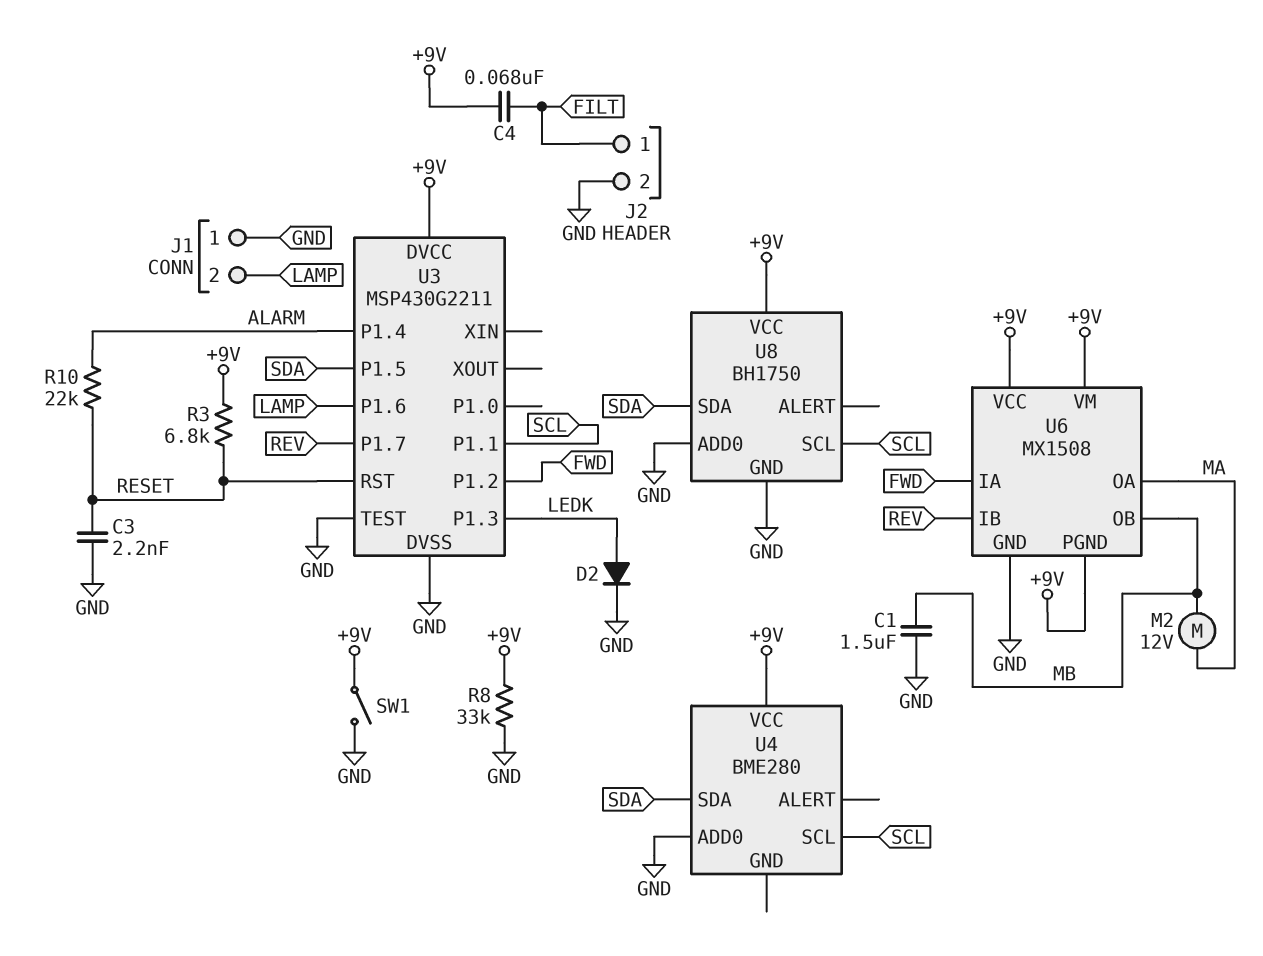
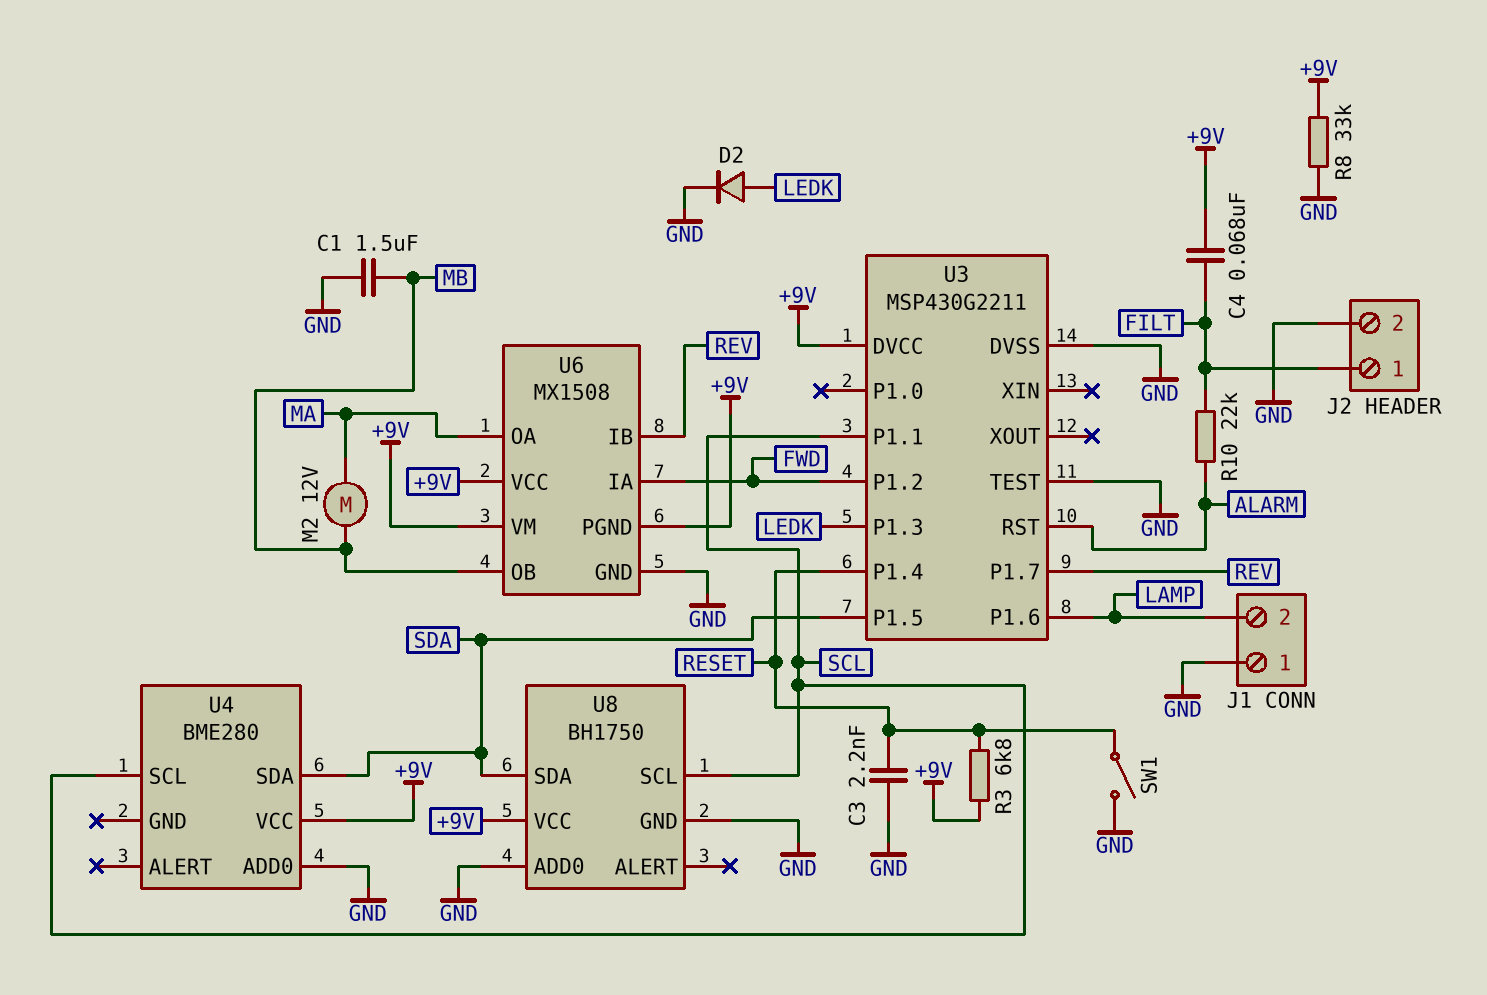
R10: 22k (ALARM, RESET) -> 22k (ALARM, FILT)
SW1: switch (+9V, GND) -> switch (GND, RESET)
U3 pin P1.4: ALARM -> RESET
U3 pin RST: RESET -> ALARM

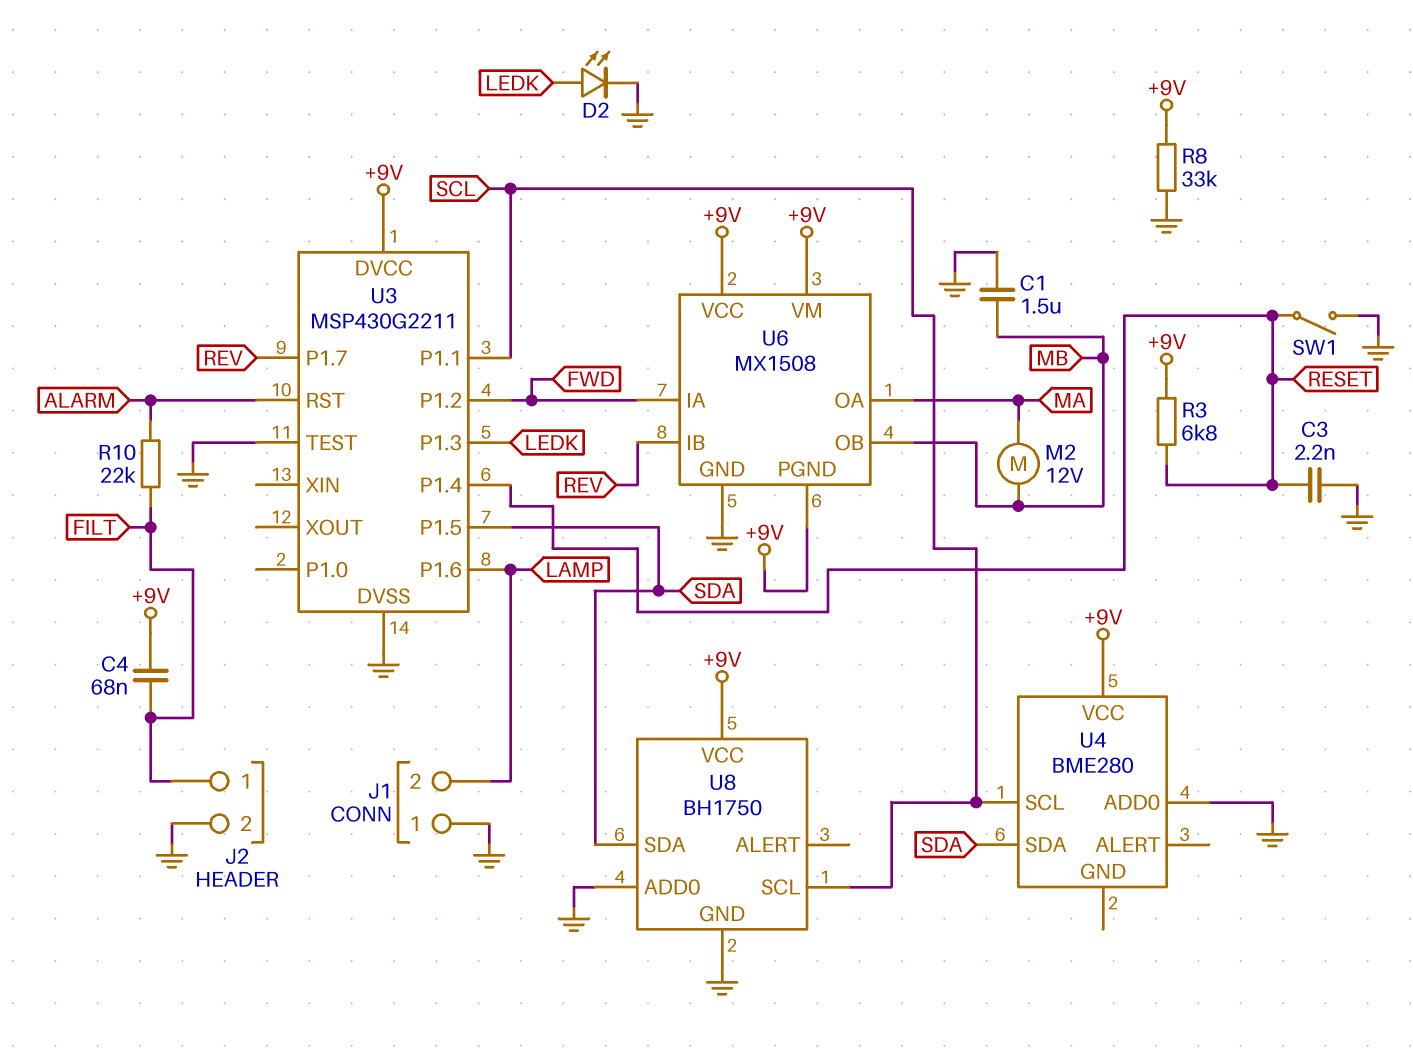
D2: diode (A LEDK, K GND) -> LED (A LEDK, K GND)

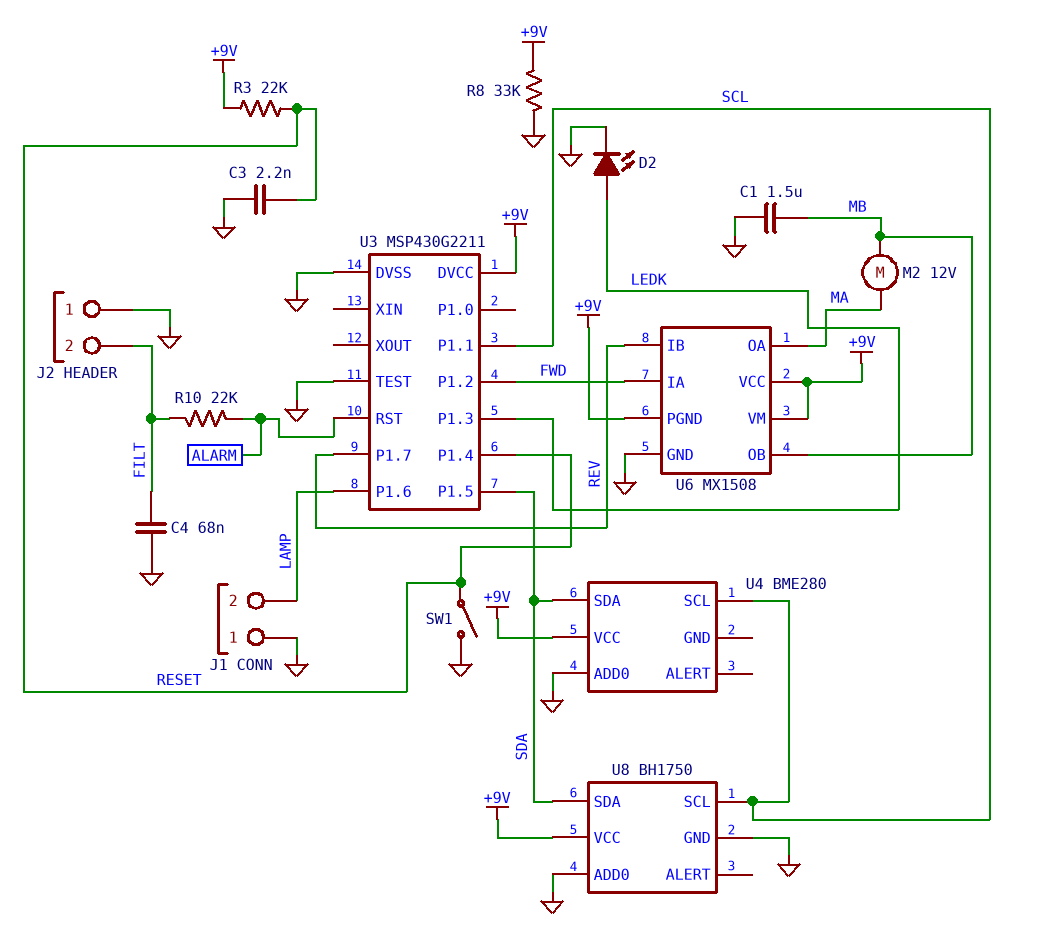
C4: 68nF (+9V, FILT) -> 68nF (FILT, GND)
J2 pin 1: FILT -> GND
J2 pin 2: GND -> FILT
R3: 6.8k (+9V, RESET) -> 22k (+9V, RESET)

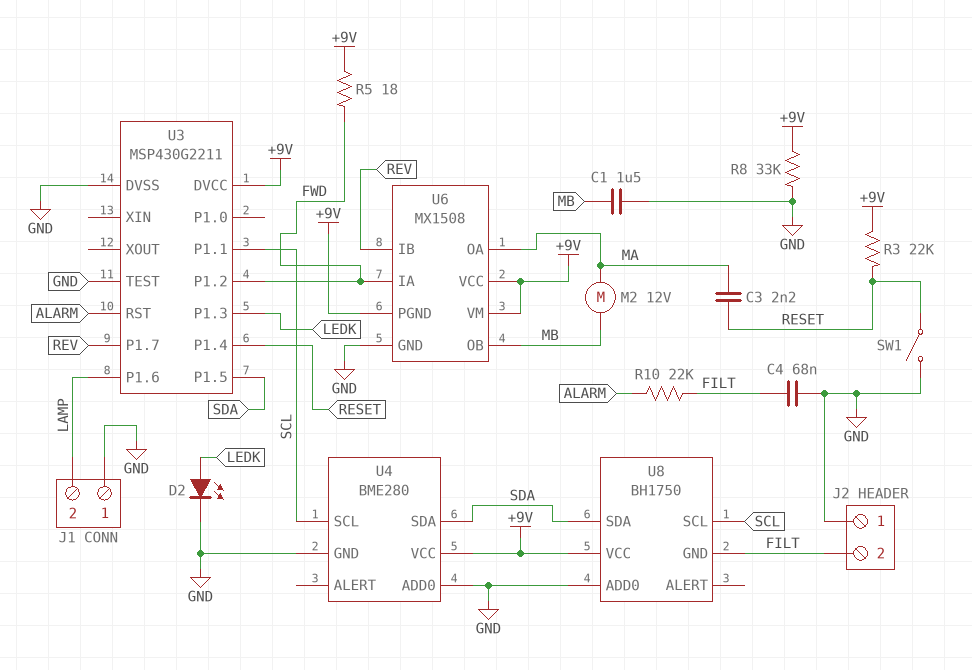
C3: 2.2nF (GND, RESET) -> 2.2nF (MA, RESET)
R5: none -> 18 (+9V, FWD)
U4 pin GND: none -> GND
U8 pin GND: GND -> FILT

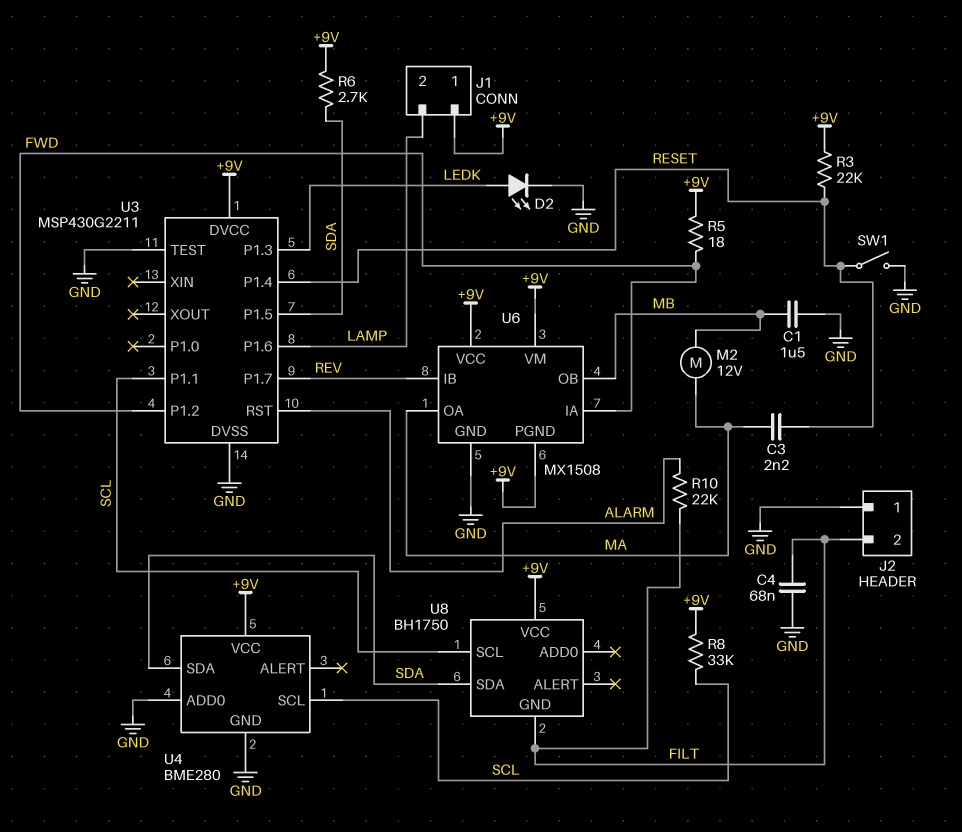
J1 pin 1: GND -> +9V
R6: none -> 2.7k (+9V, SDA)
R8: 33k (+9V, GND) -> 33k (+9V, SCL)
U8 pin ADD0: GND -> none

